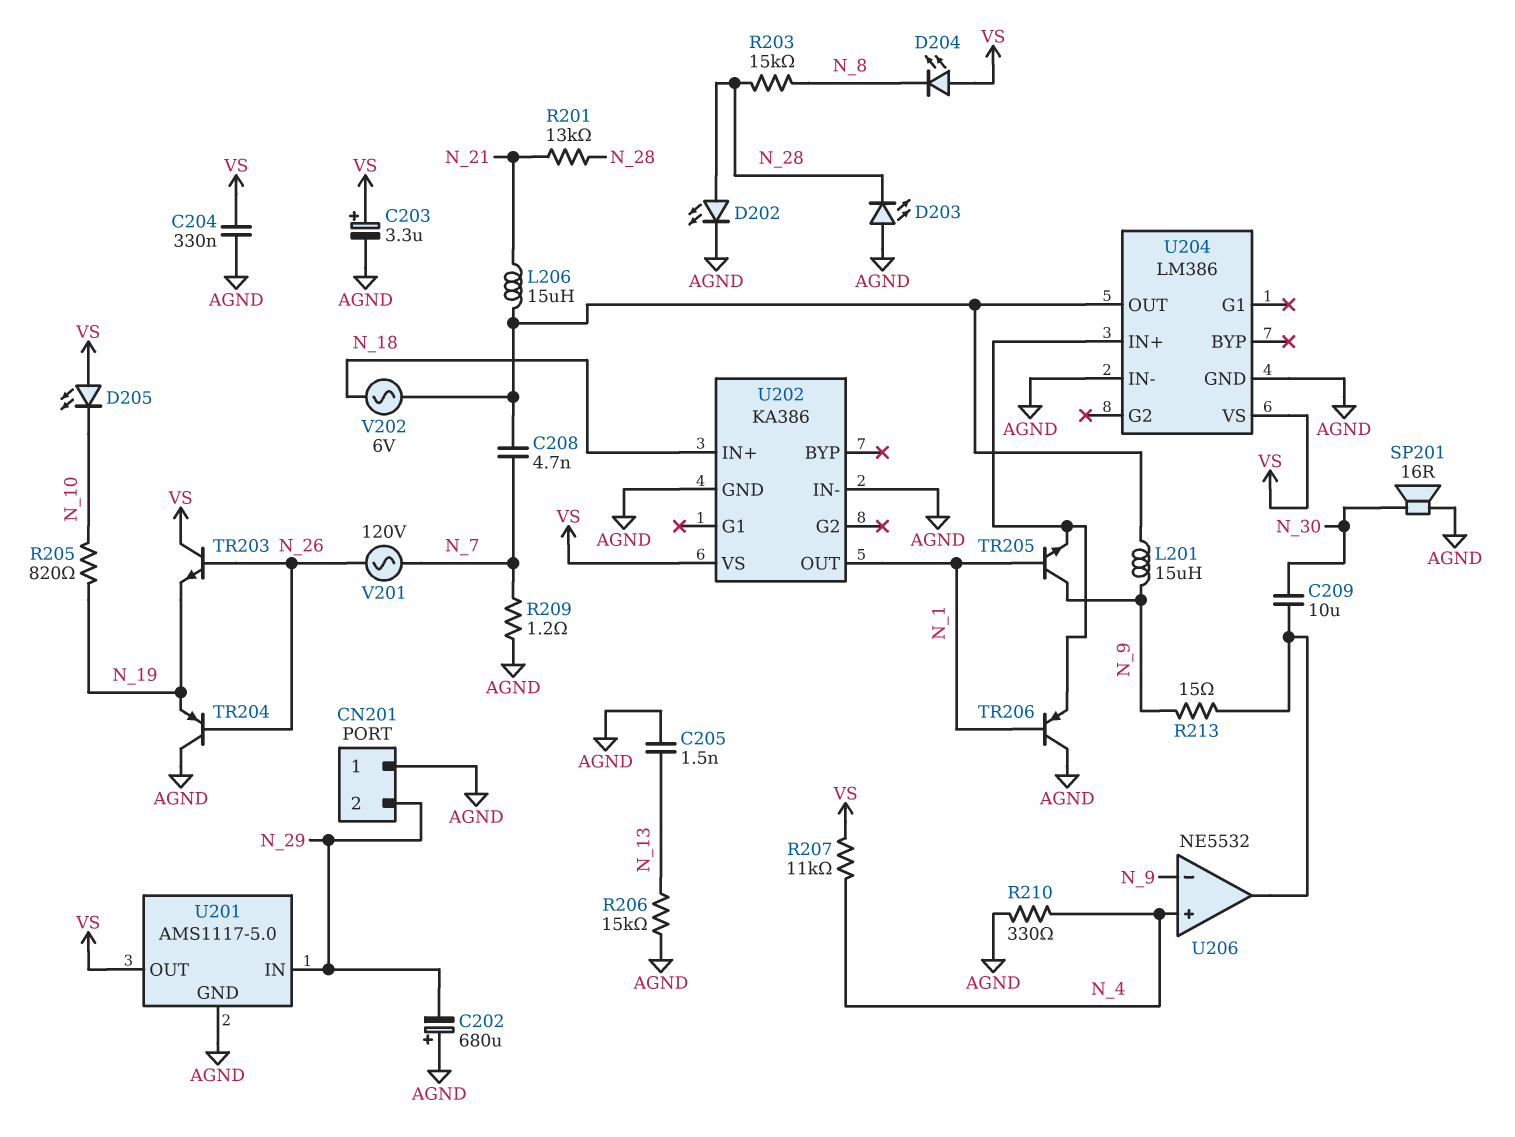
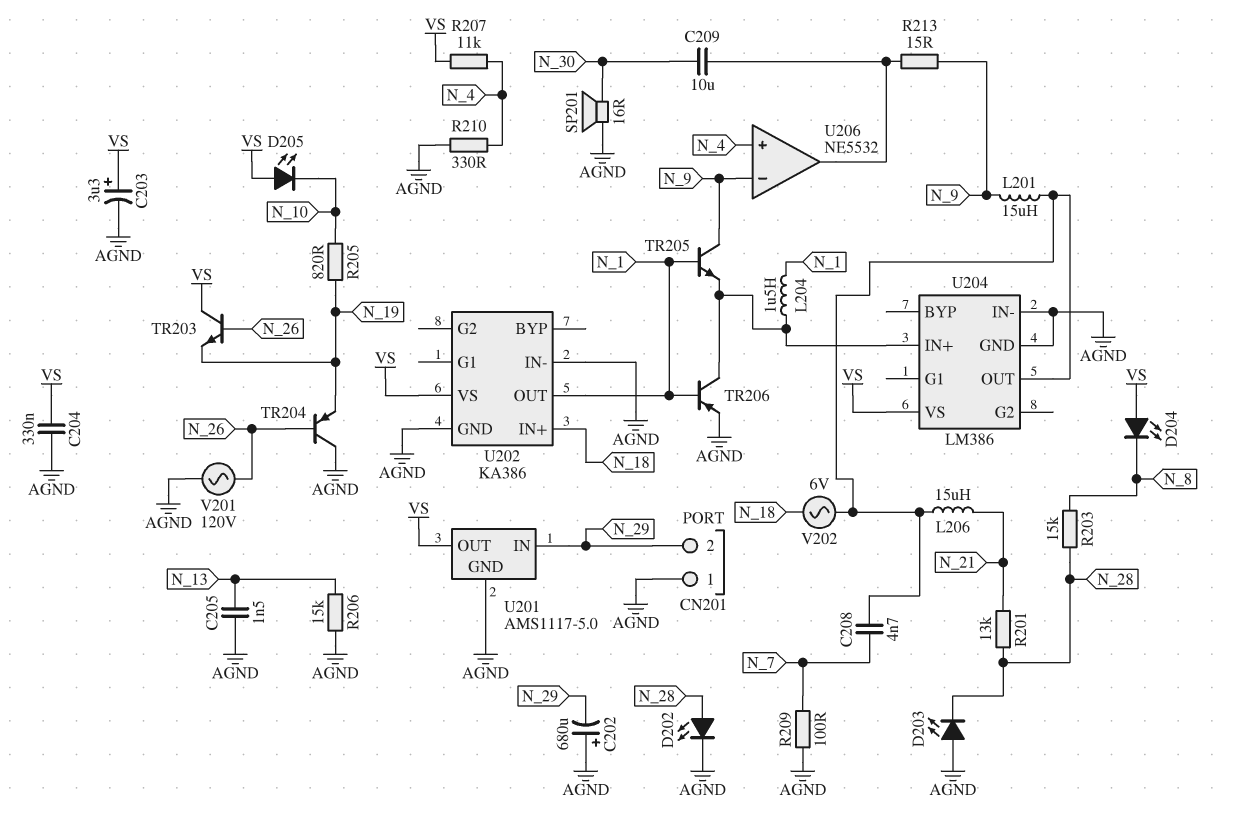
L204: none -> 1.5uH (N_1, U204/IN+)
R209: 1.2 (AGND, N_7) -> 100 (AGND, N_7)
TR206: PNP (B N_1, C AGND, E U204/IN+) -> PNP (B N_1, C U204/IN+, E AGND)
V201: AC 120V (N_7, N_26) -> AC 120V (AGND, N_26)

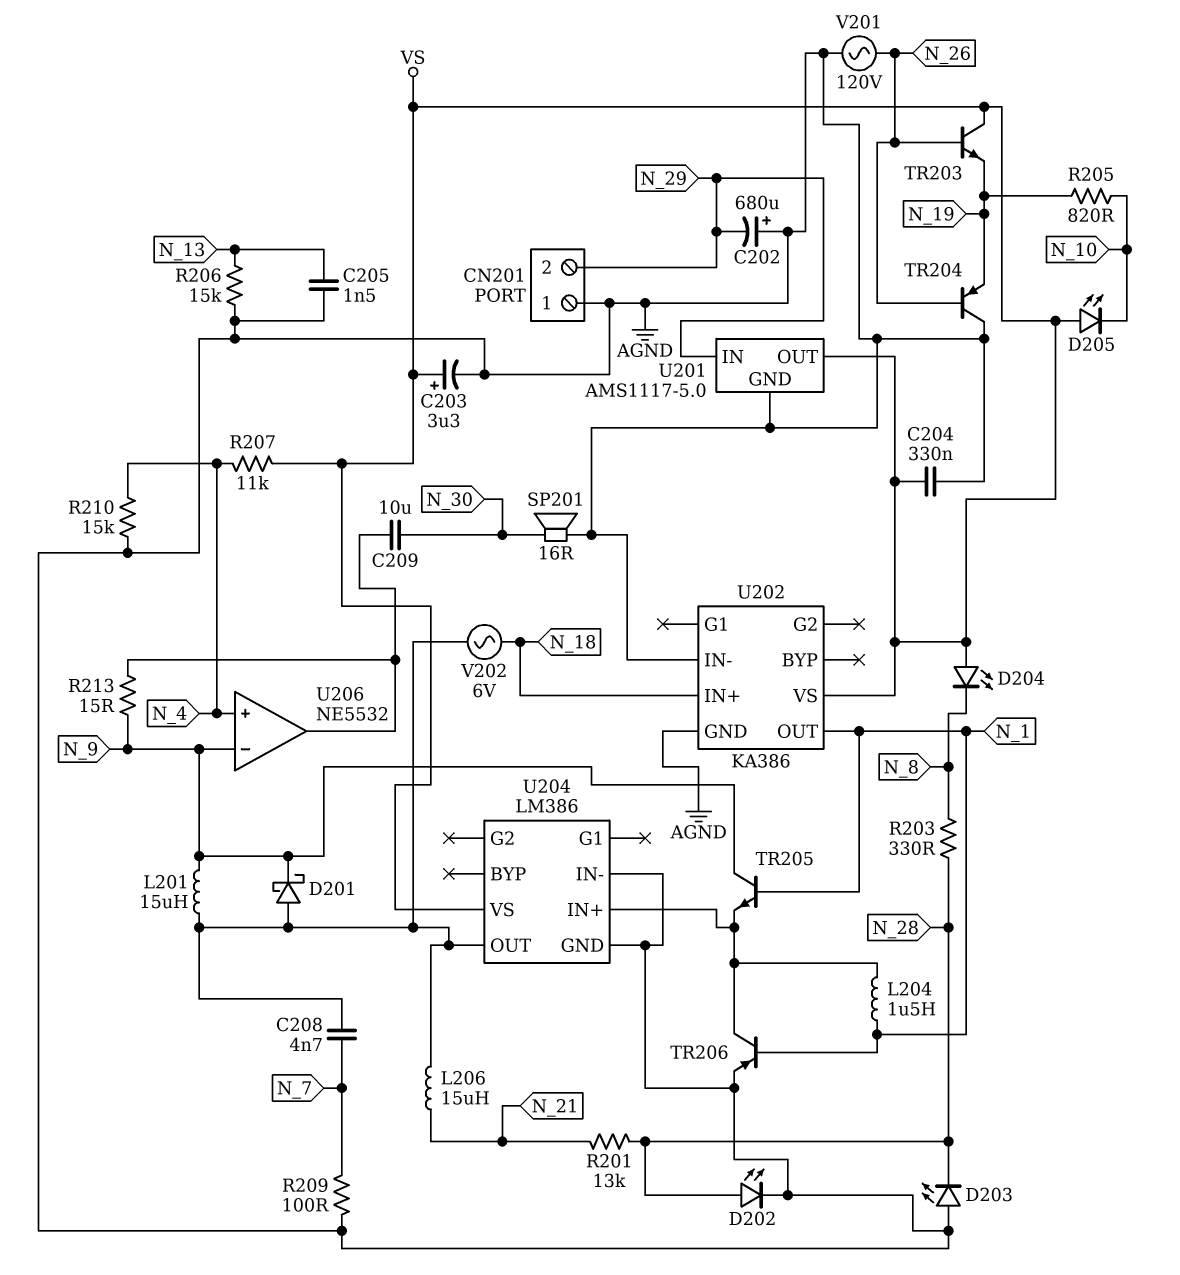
D201: none -> schottky (A U204/OUT, K N_9)
R203: 15k (N_8, N_28) -> 330 (N_8, N_28)
R210: 330 (AGND, N_4) -> 15k (AGND, N_4)

